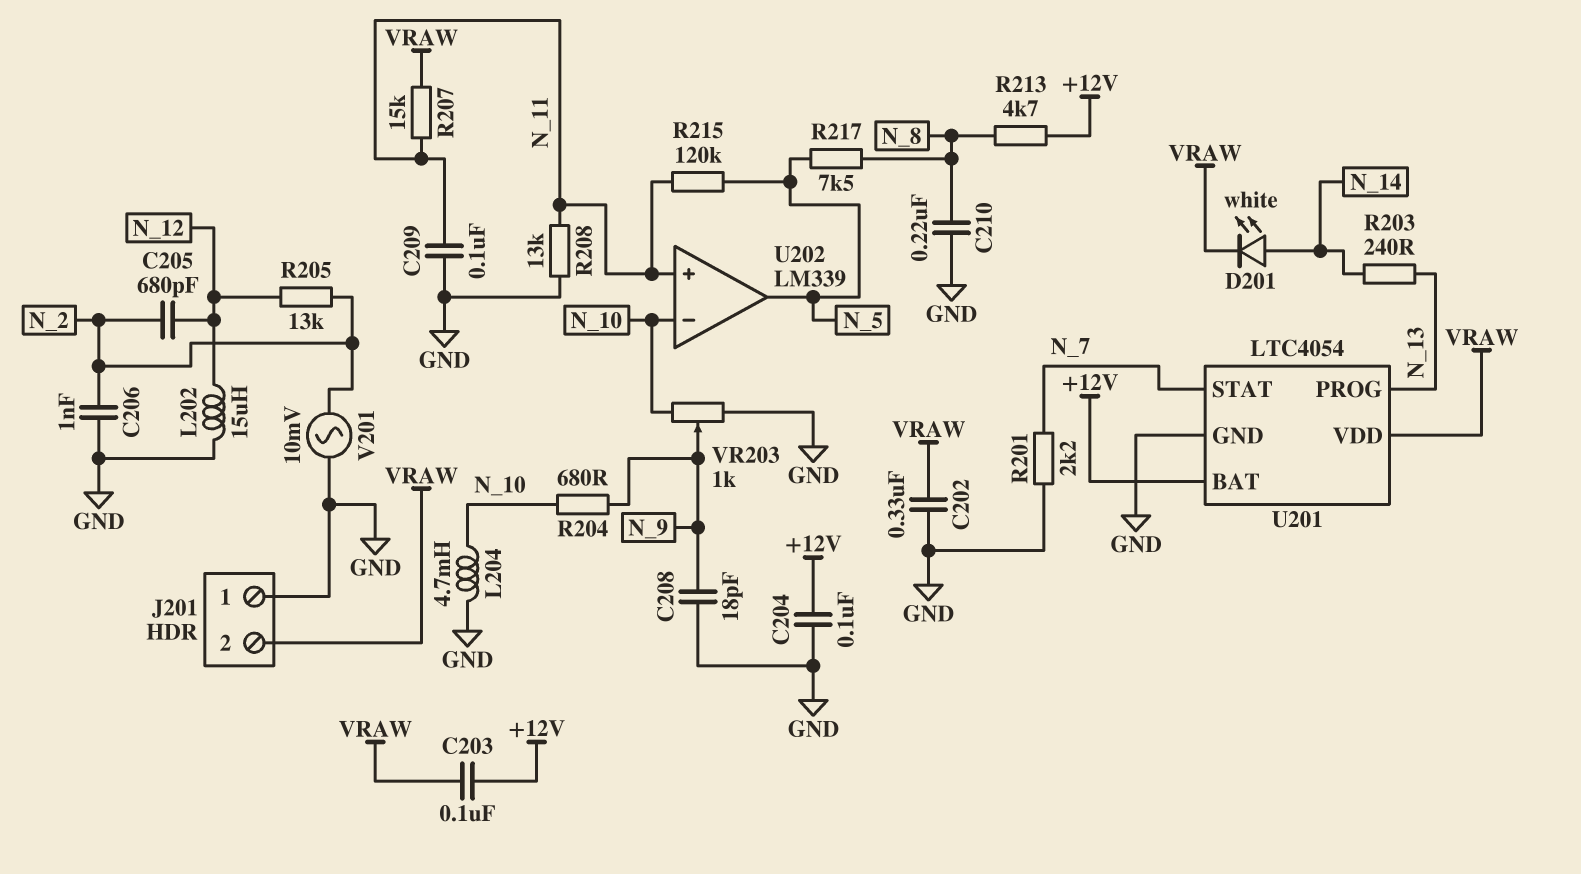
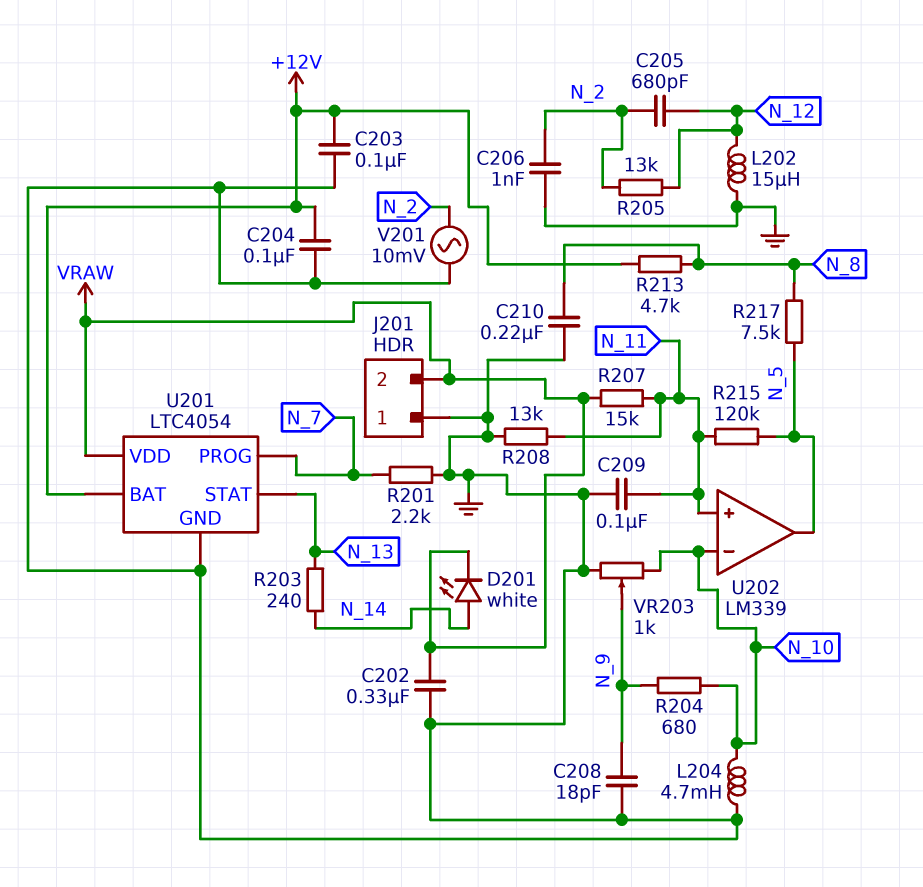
C203: 100nF (+12V, VRAW) -> 100nF (+12V, GND)
U201 pin PROG: N_13 -> N_7
U201 pin STAT: N_7 -> N_13

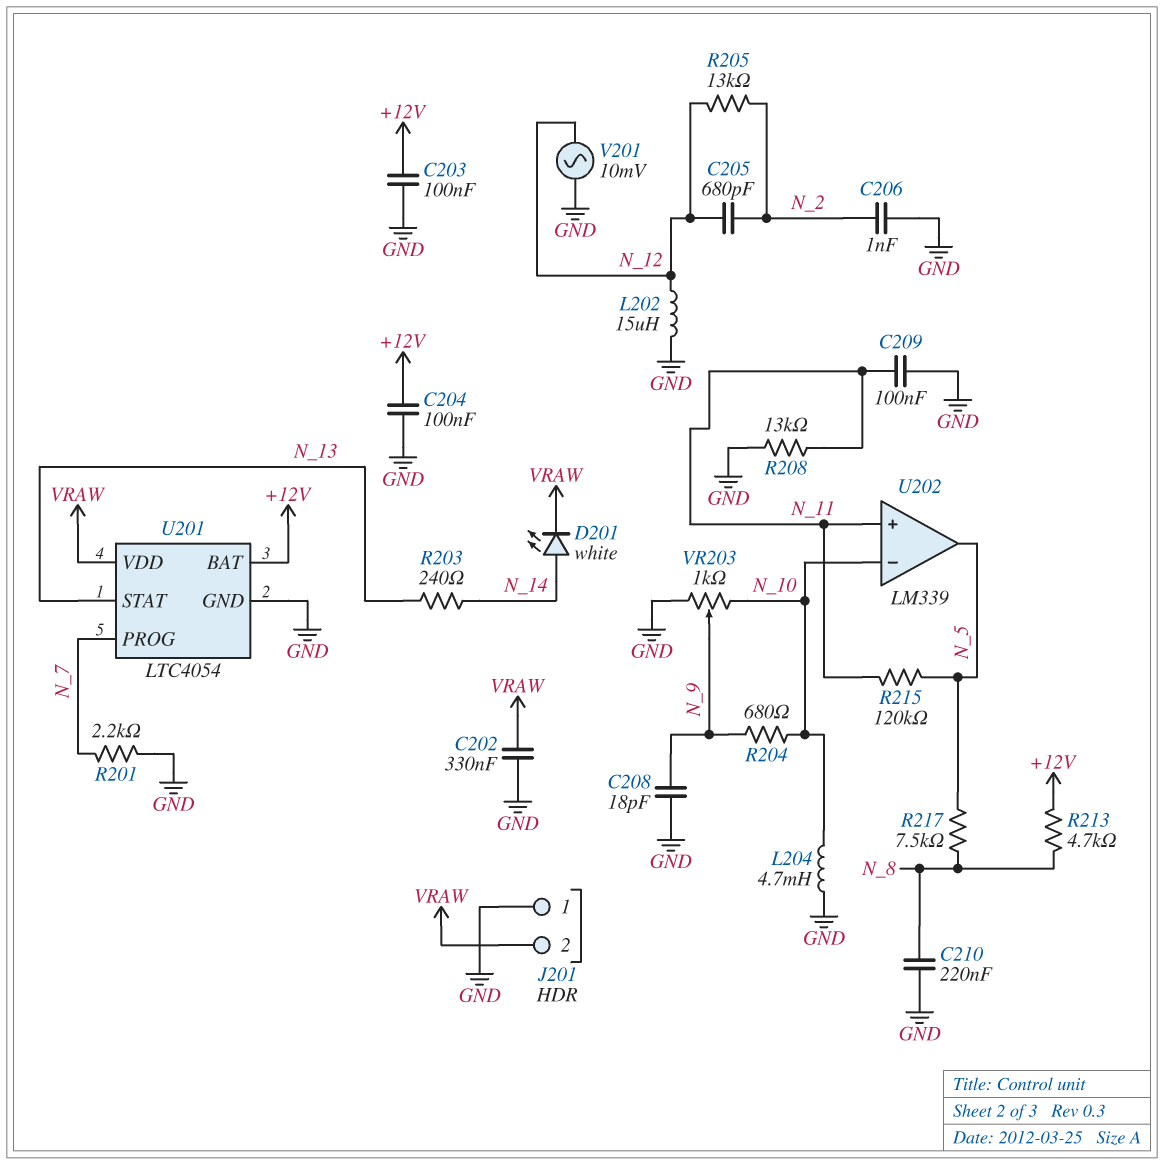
R207: 15k (N_11, VRAW) -> none
V201: AC 10mV (GND, N_2) -> AC 10mV (GND, N_12)

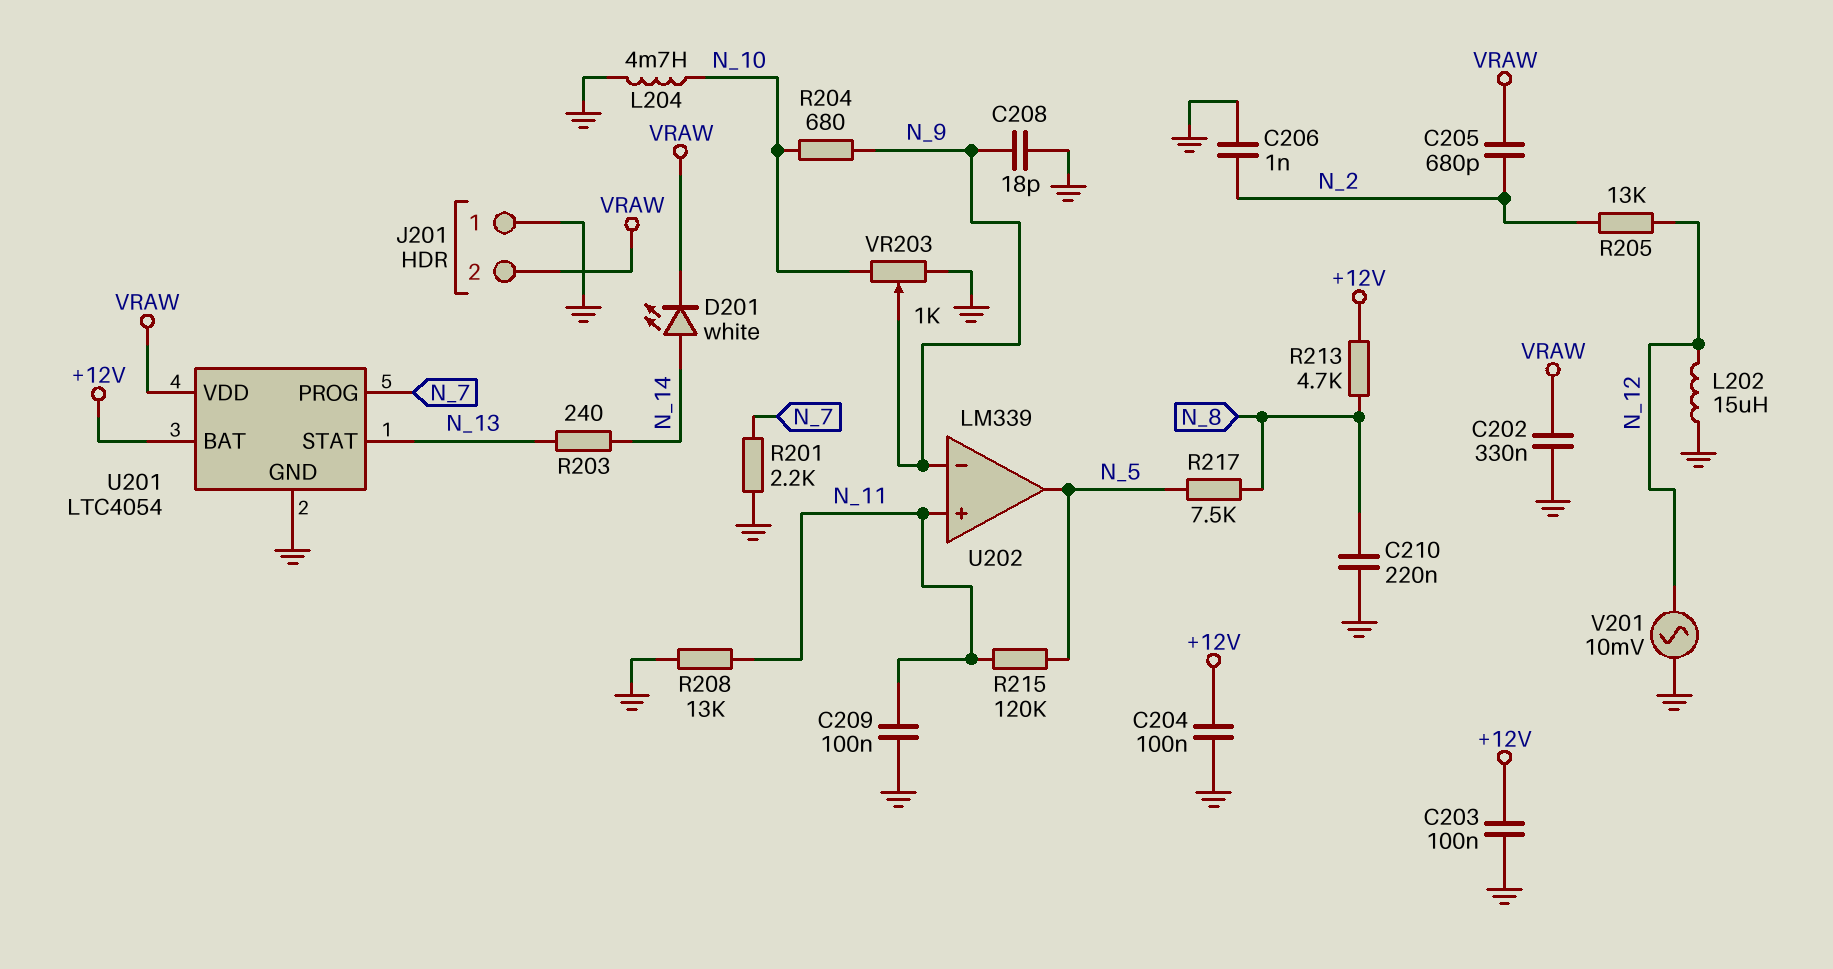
C205: 680pF (N_2, N_12) -> 680pF (N_2, VRAW)
U202 pin in-: N_10 -> N_9

